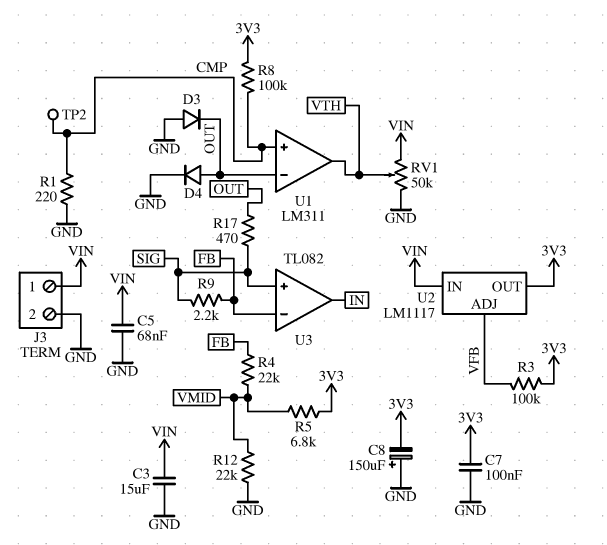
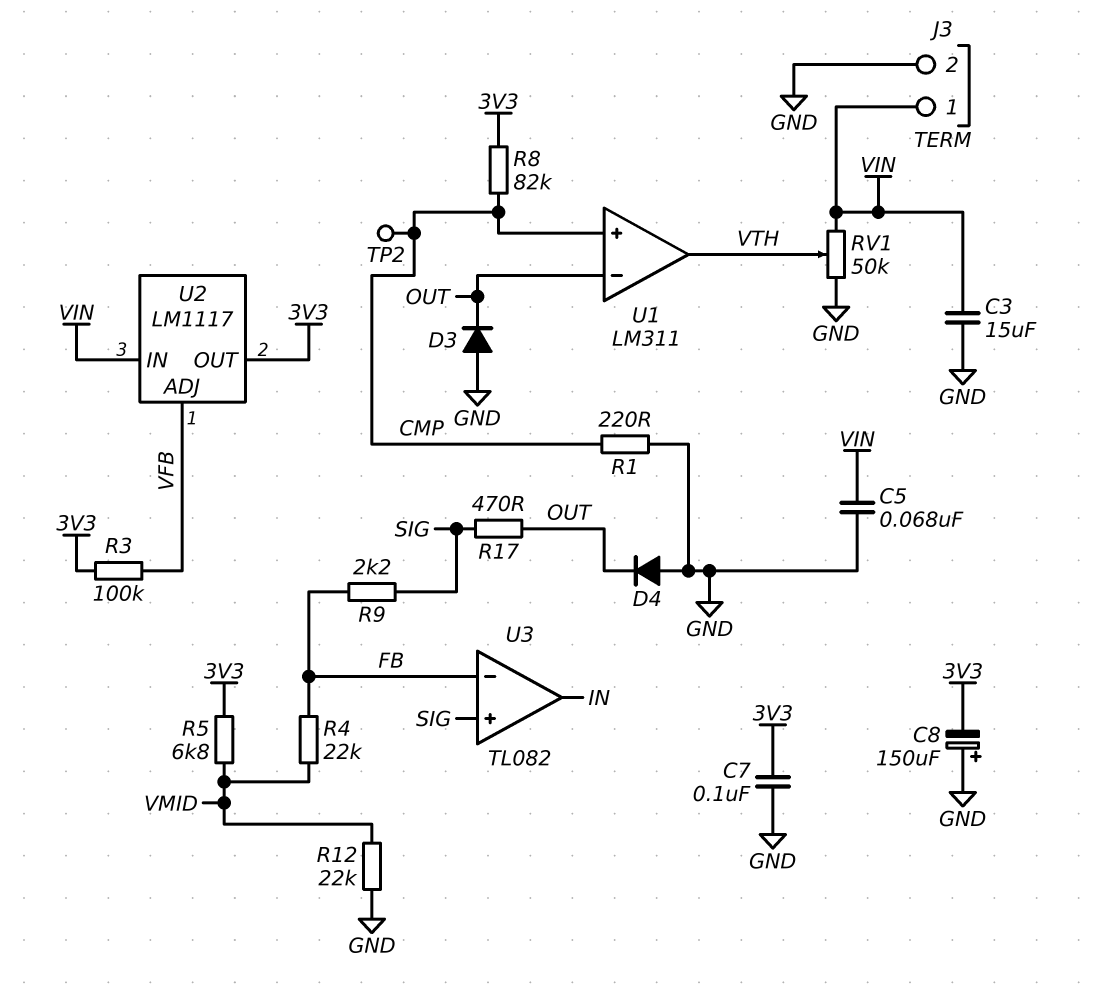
D4: diode (A OUT, K GND) -> diode (A GND, K OUT)
R8: 100k (3V3, CMP) -> 82k (3V3, CMP)

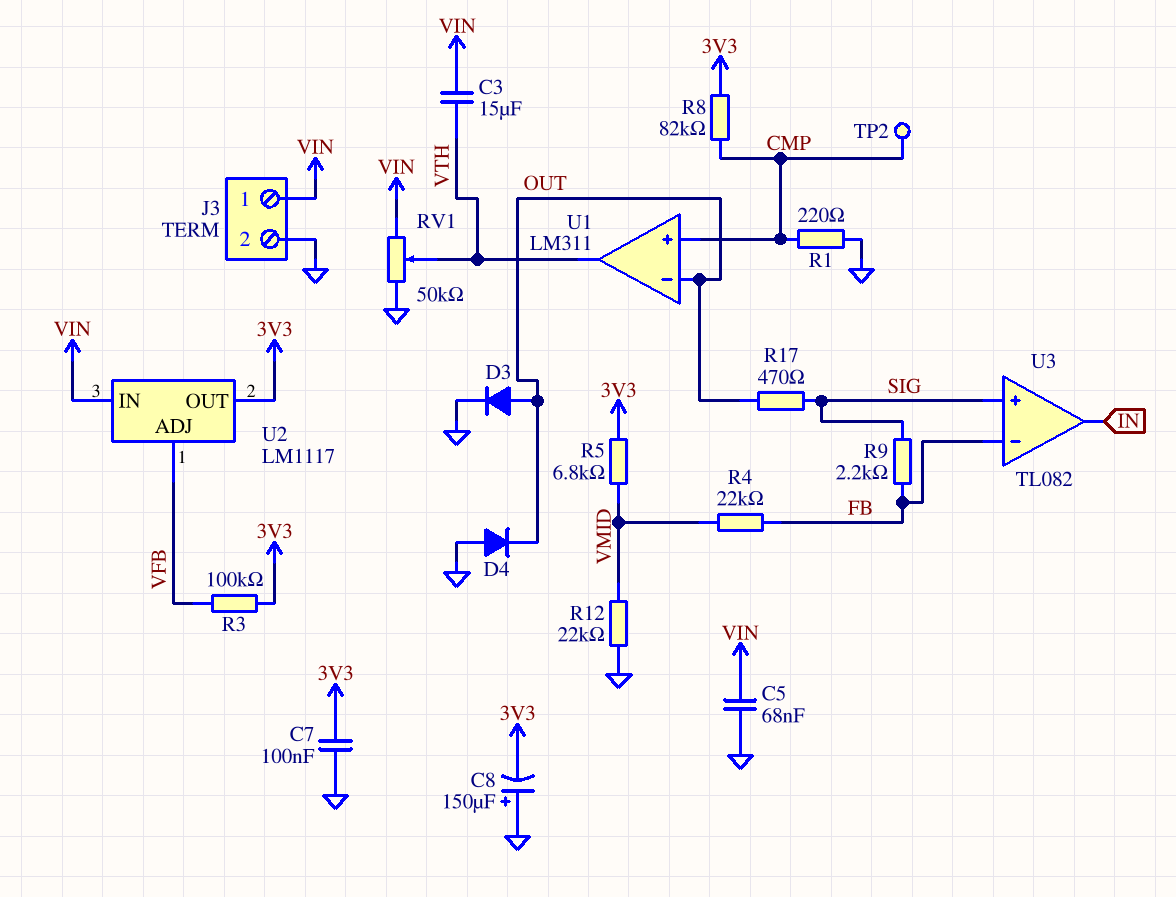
C3: 15uF (GND, VIN) -> 15uF (VIN, VTH)
D3: diode (A GND, K OUT) -> diode (A OUT, K GND)

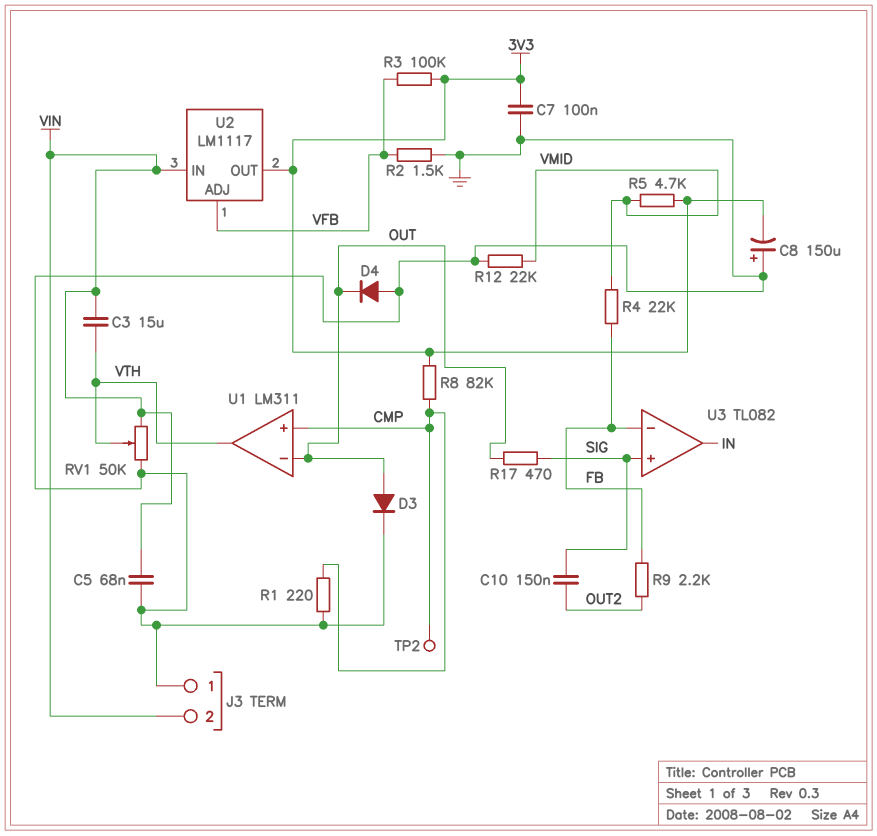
C10: none -> 150nF (OUT2, SIG)
J3 pin 1: VIN -> GND
J3 pin 2: GND -> VIN
R2: none -> 1.5k (GND, VFB)
R5: 6.8k (3V3, VMID) -> 4.7k (3V3, VMID)
R9: 2.2k (FB, SIG) -> 2.2k (FB, OUT2)

